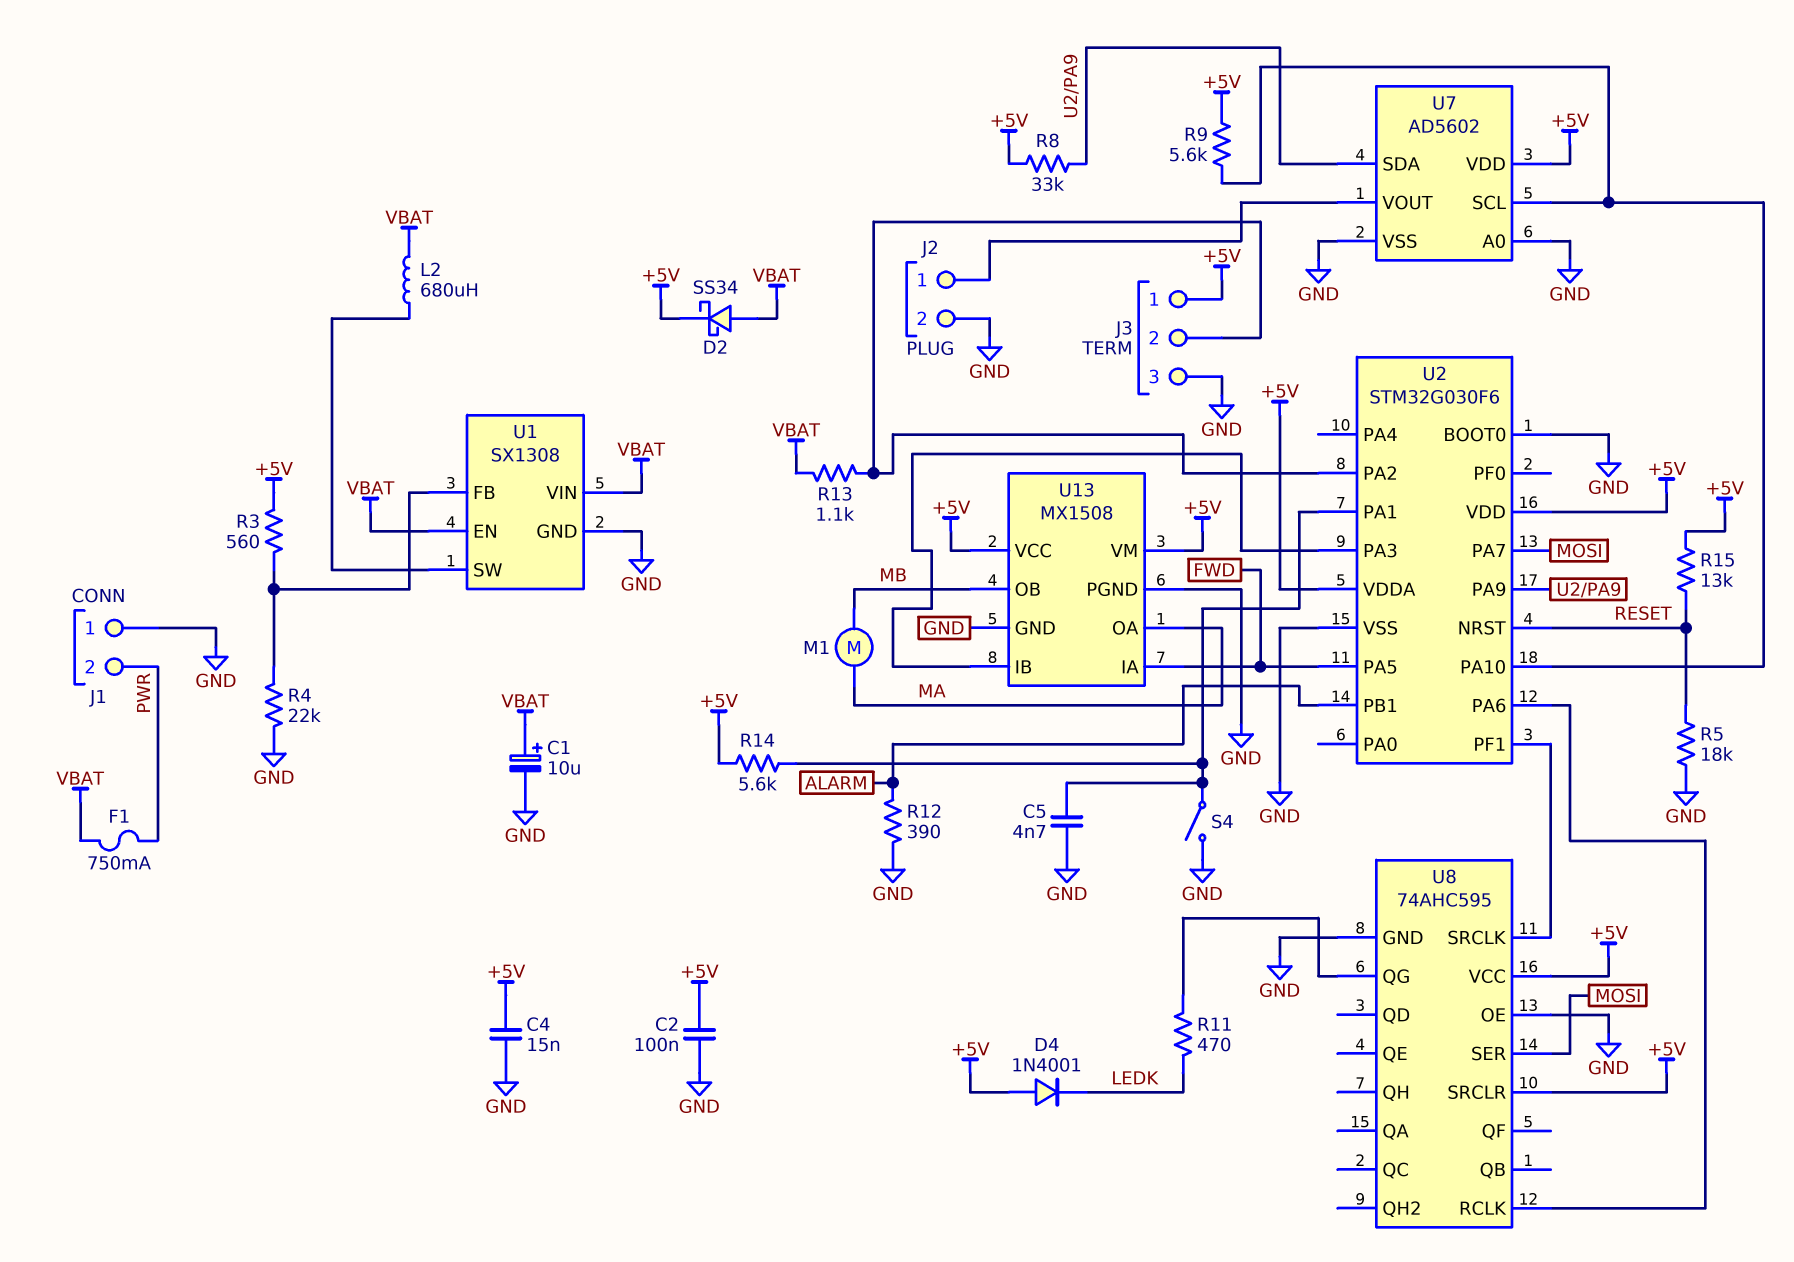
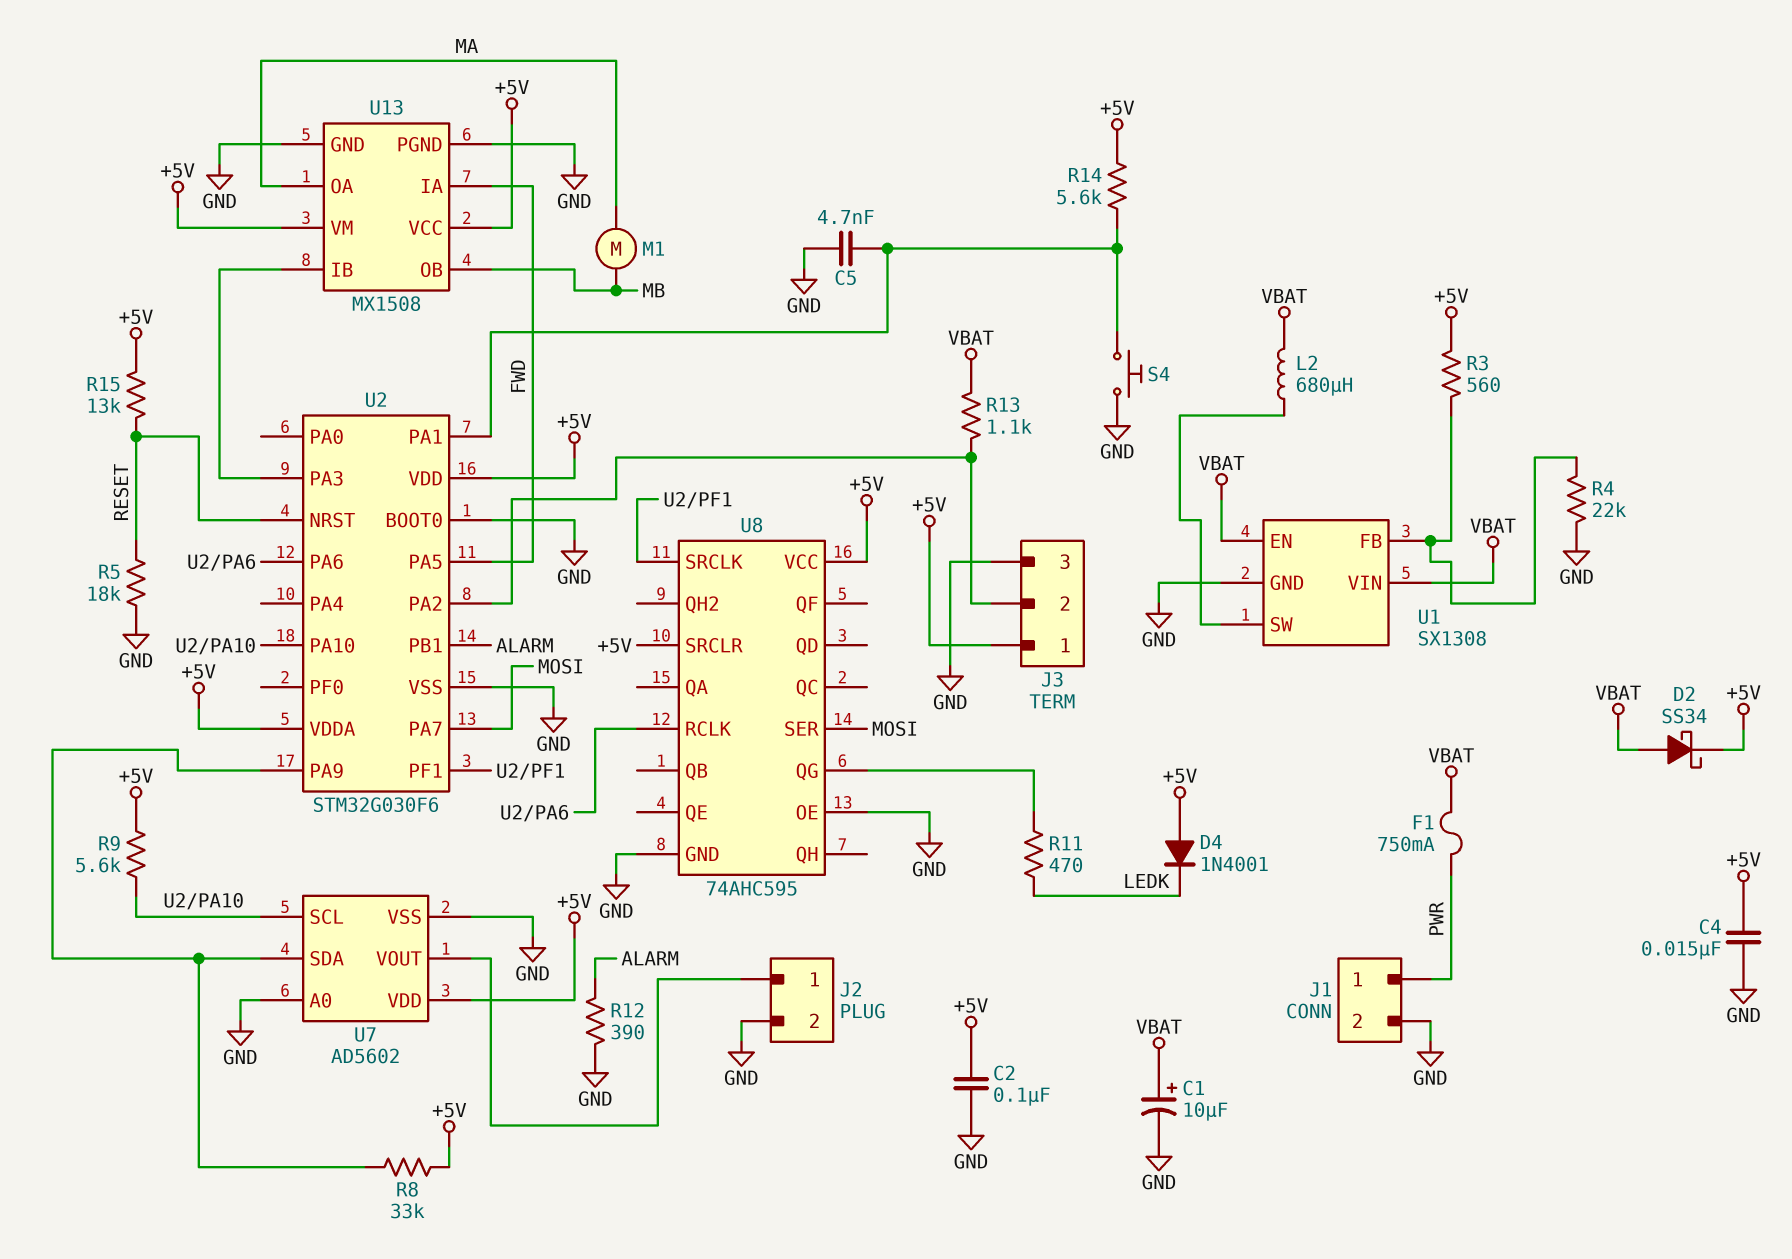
J1 pin 1: GND -> PWR
J1 pin 2: PWR -> GND
S4: switch (GND, U2/PA1) -> button (GND, U2/PA1)

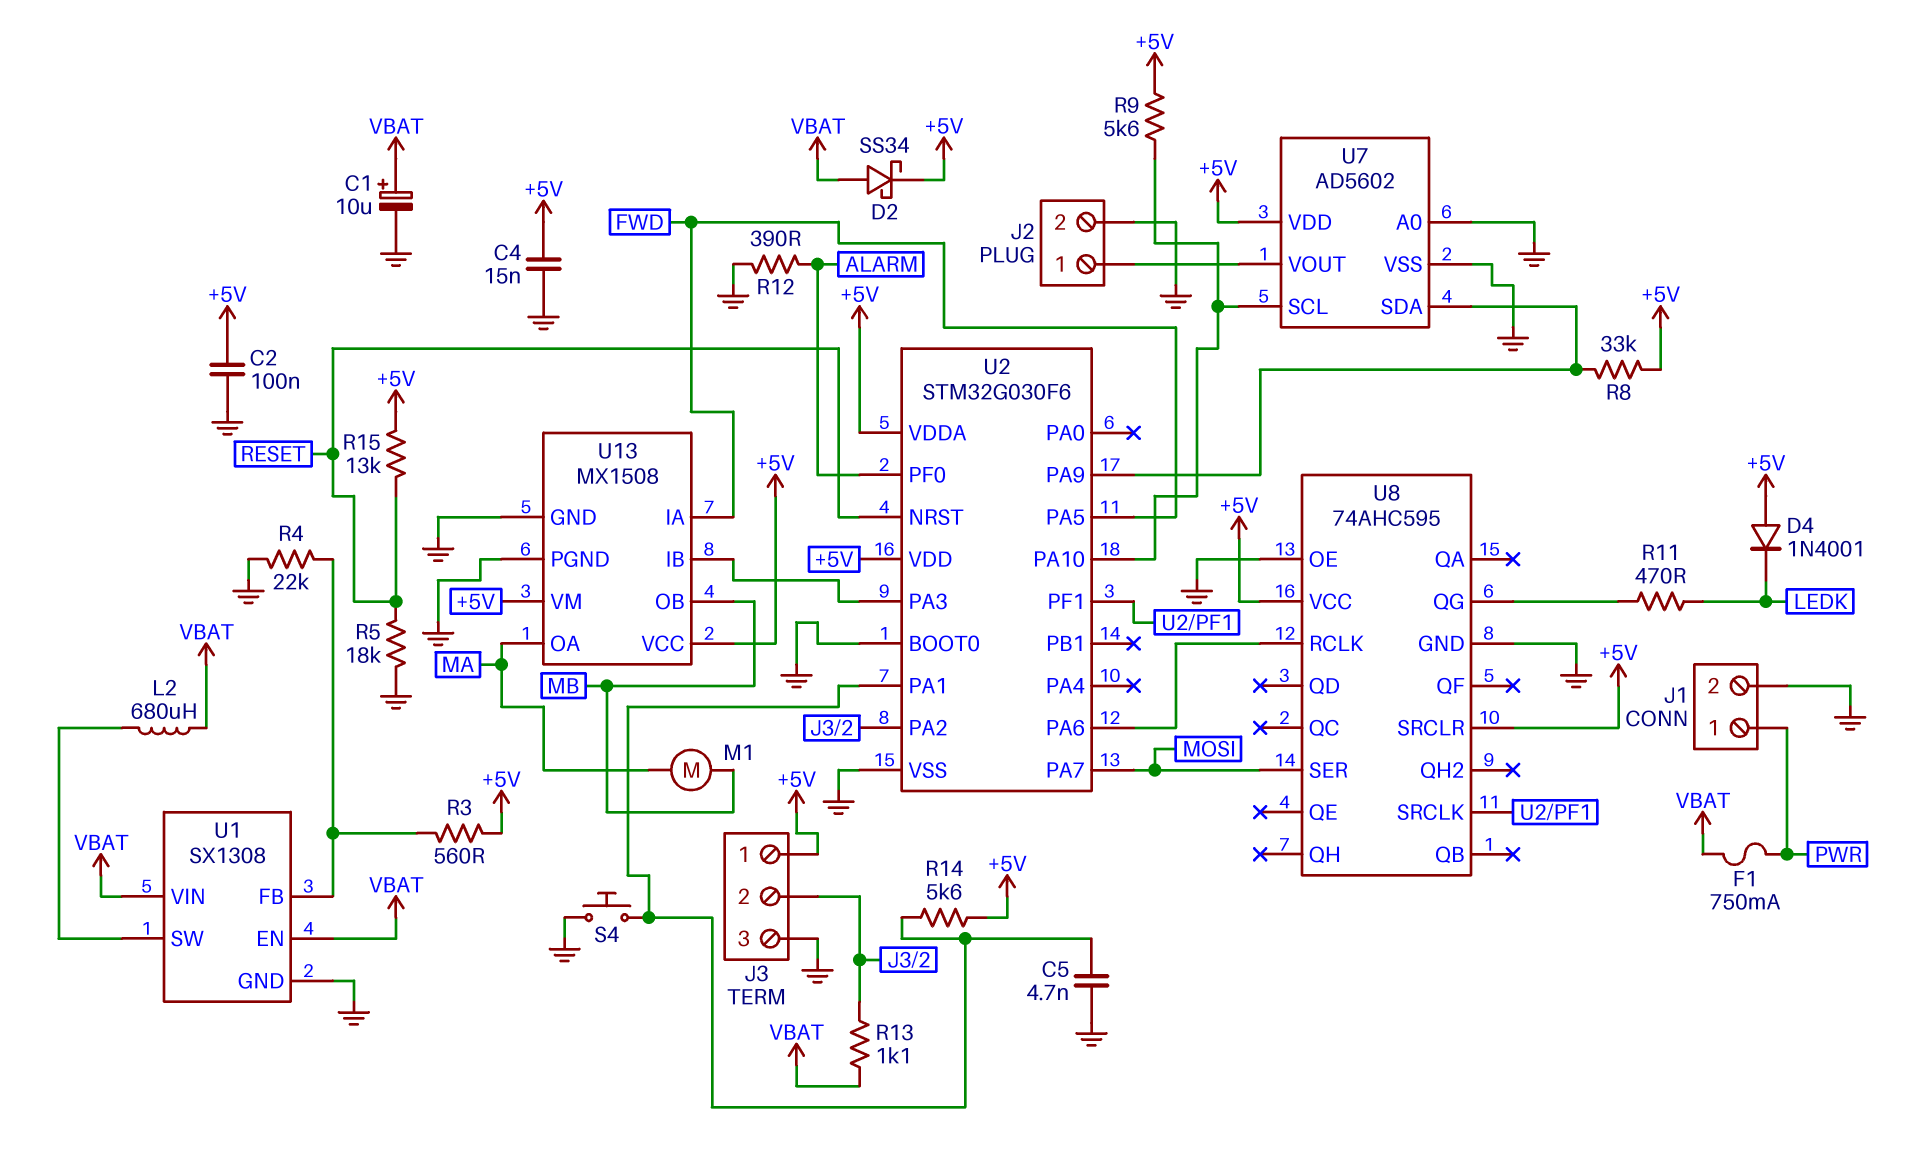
U2 pin PB1: ALARM -> none
U2 pin PF0: none -> ALARM

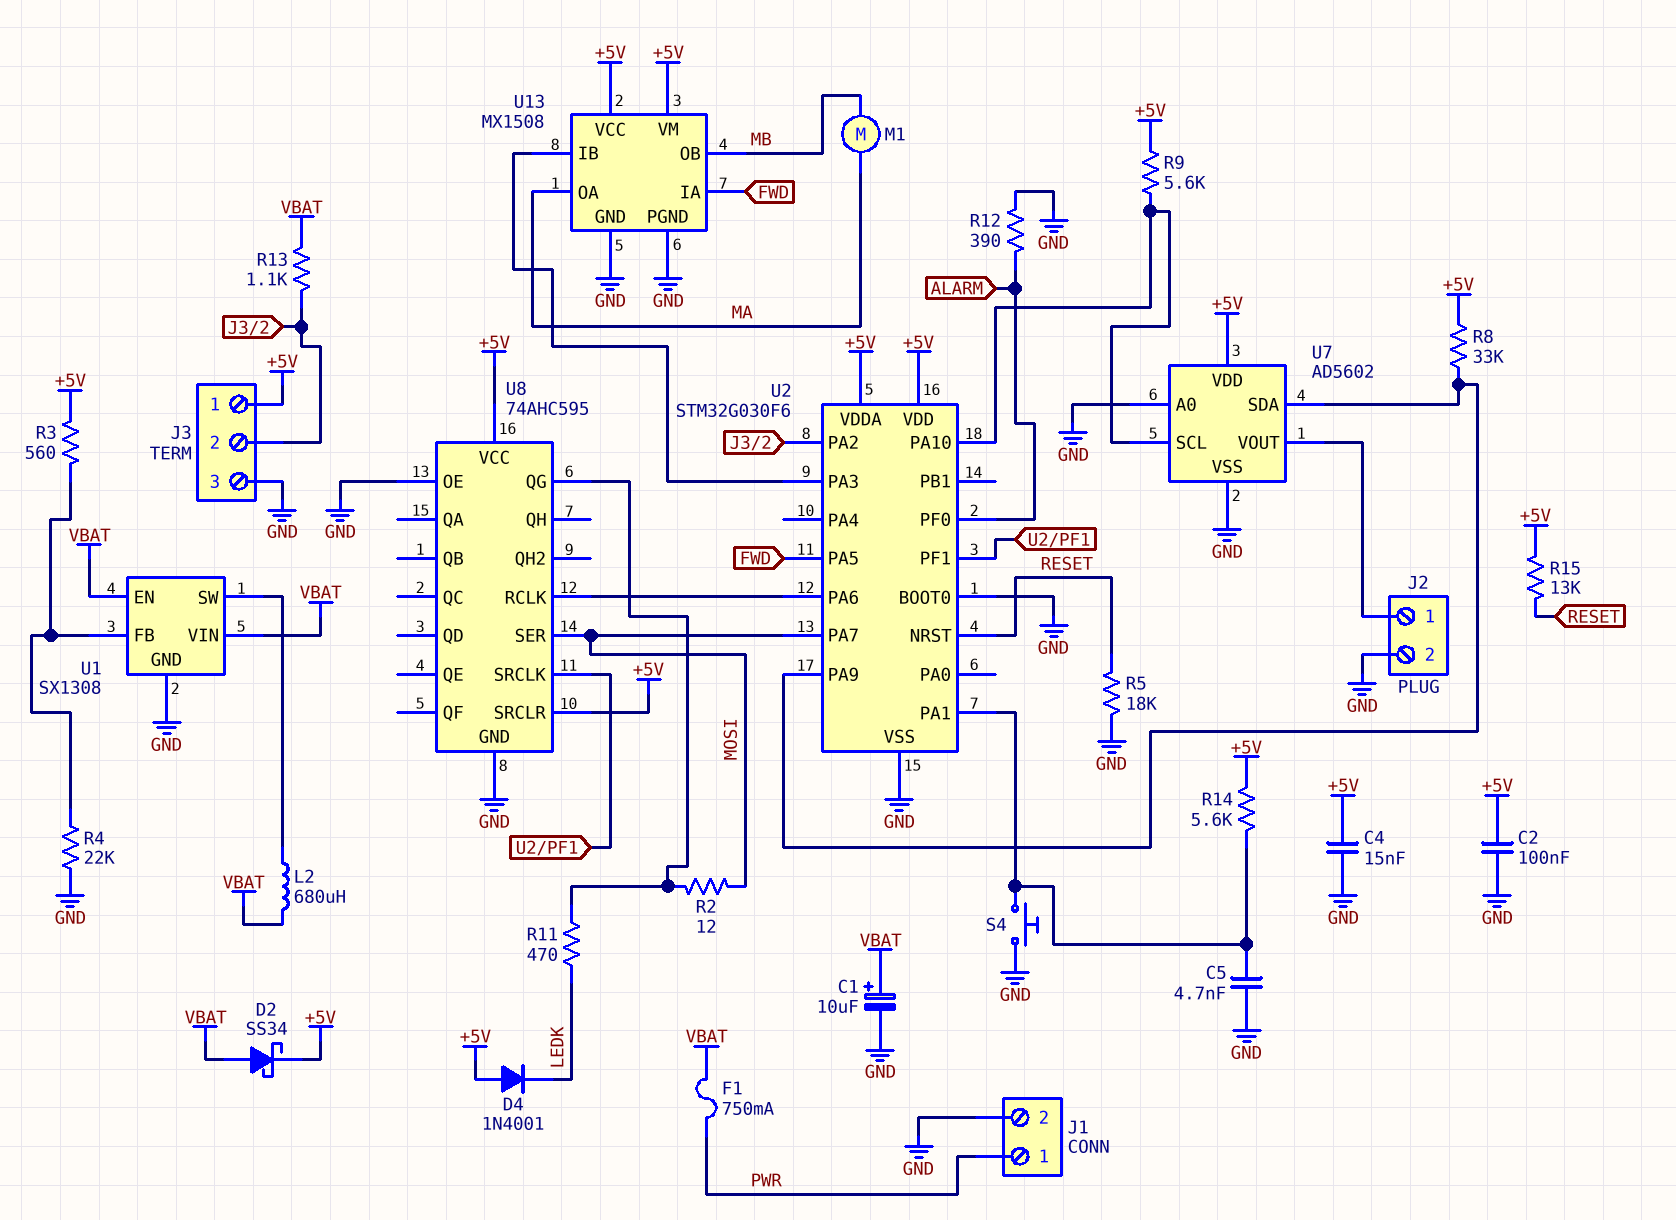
R2: none -> 12 (MOSI, U8/QG)

